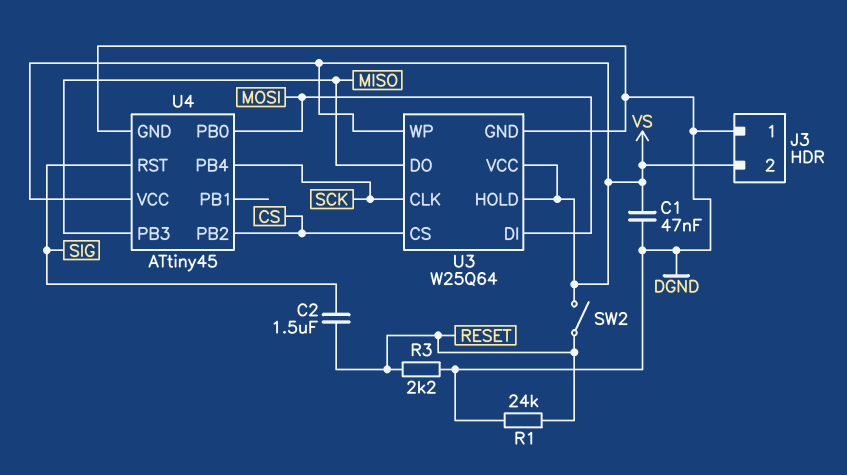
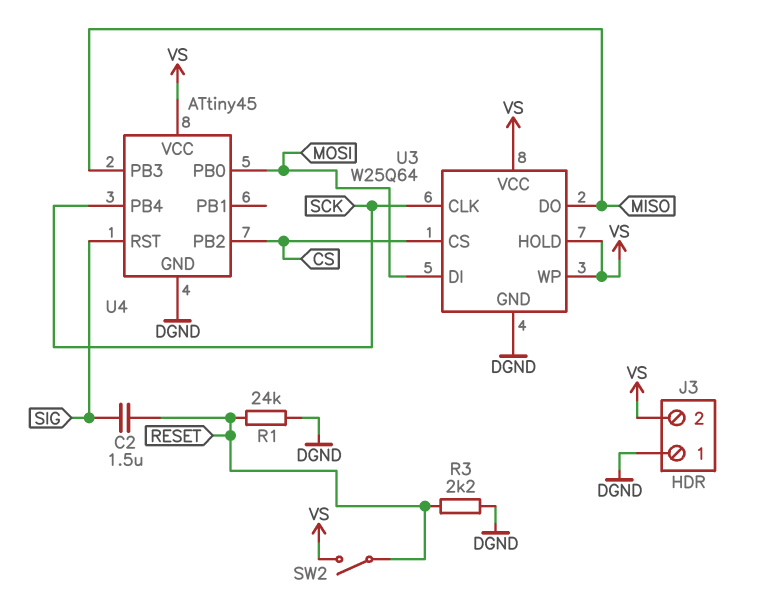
C1: 47nF (DGND, VS) -> none

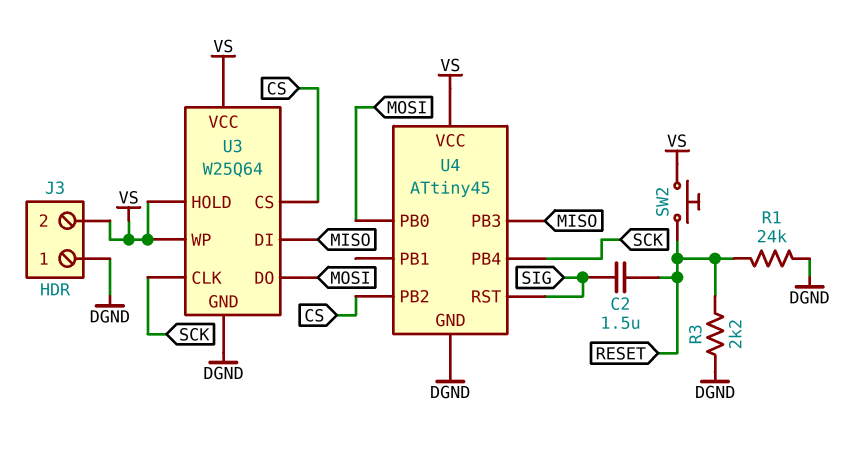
SW2: switch (RESET, VS) -> button (RESET, VS)
U3 pin DI: MOSI -> MISO
U3 pin DO: MISO -> MOSI

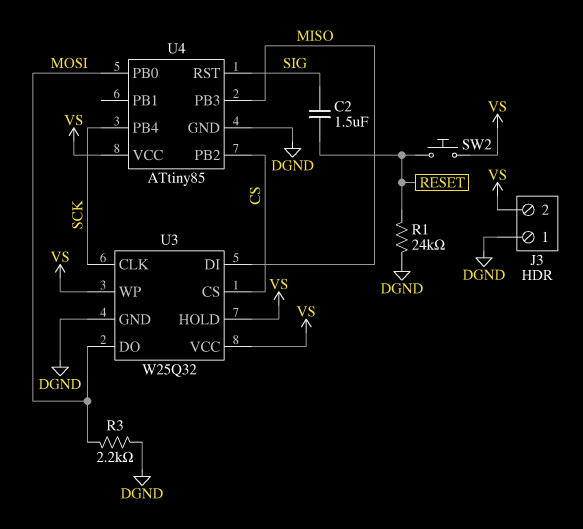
R3: 2.2k (DGND, RESET) -> 2.2k (DGND, MOSI)
U3: W25Q64 -> W25Q32
U4: ATtiny45 -> ATtiny85

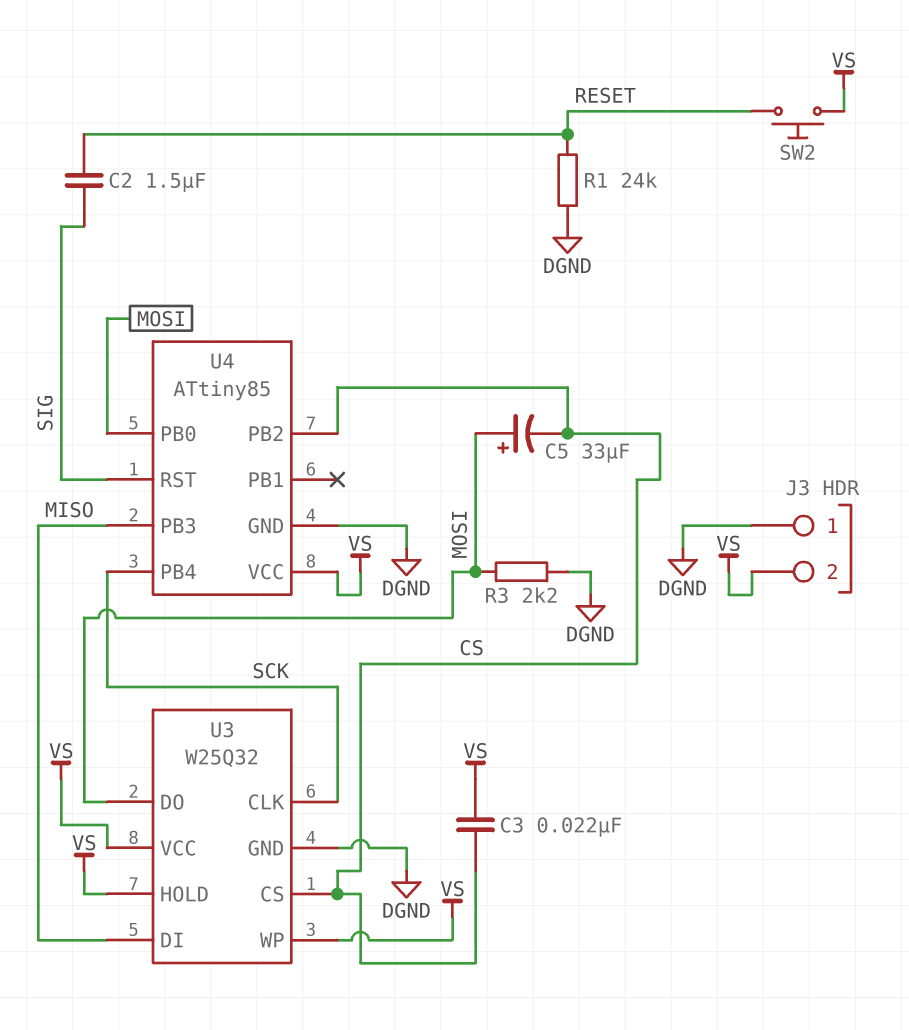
C3: none -> 22nF (CS, VS)
C5: none -> 33uF (plus MOSI, minus CS)

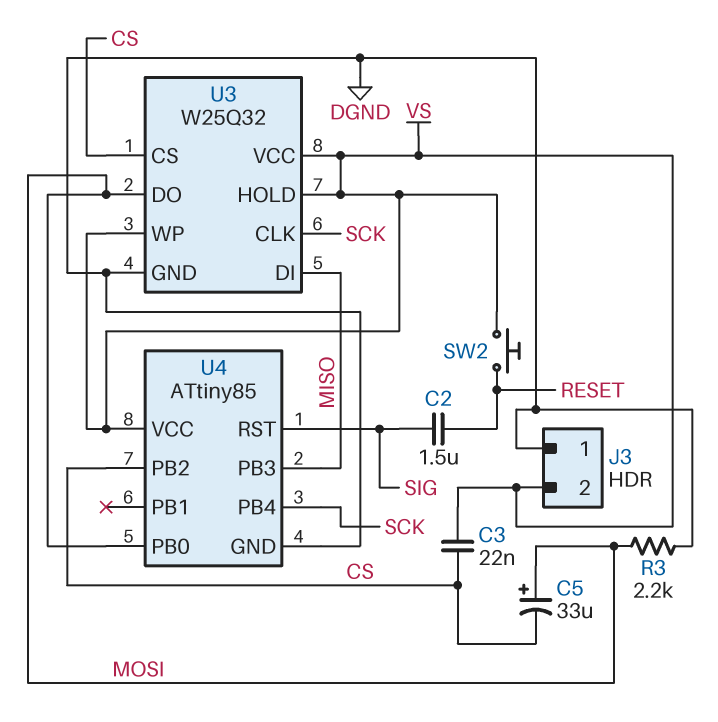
R1: 24k (DGND, RESET) -> none

